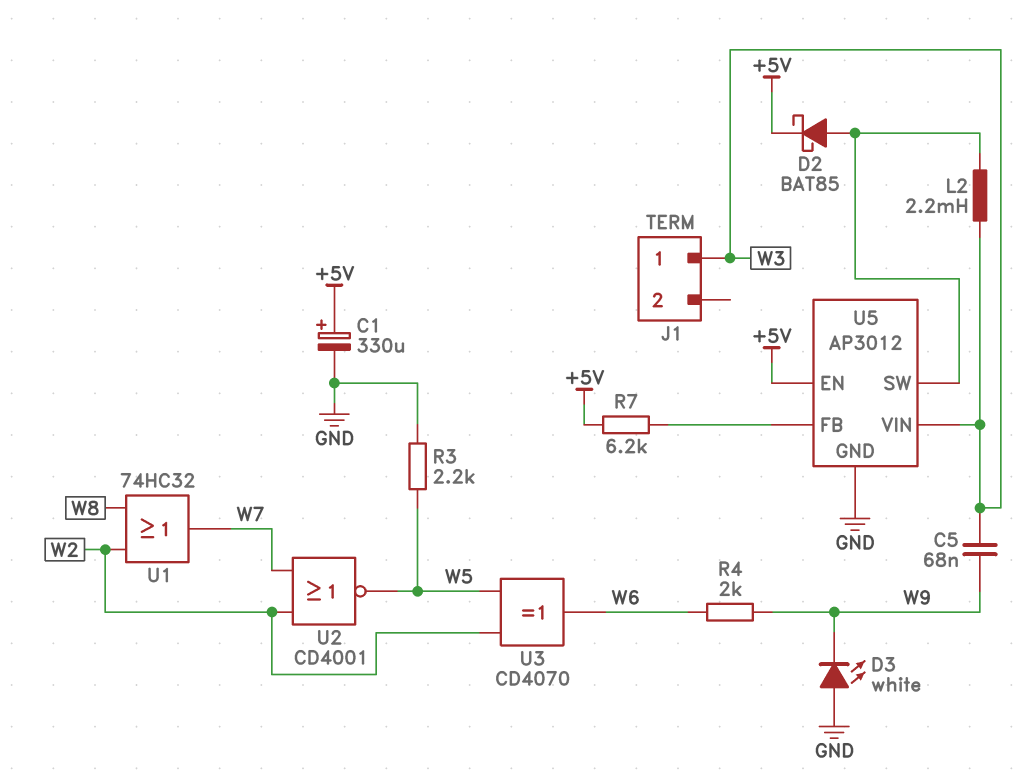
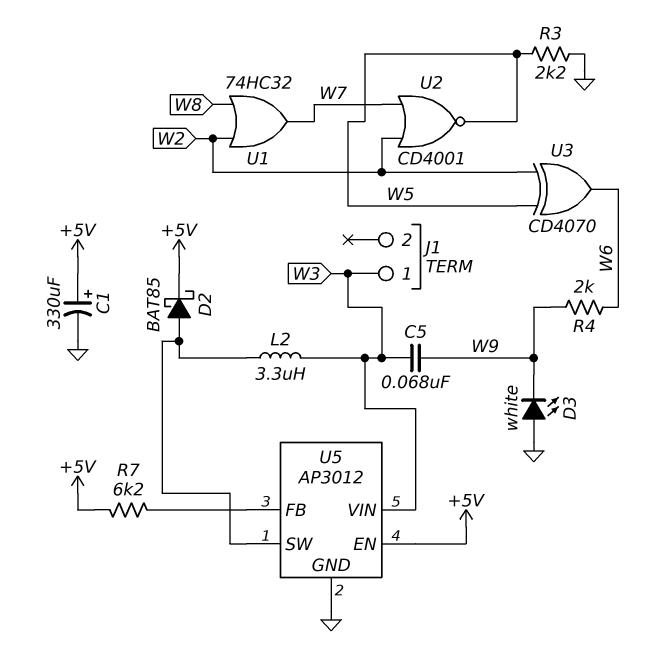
L2: 2.2mH (U5/SW, W3) -> 3.3uH (U5/SW, W3)

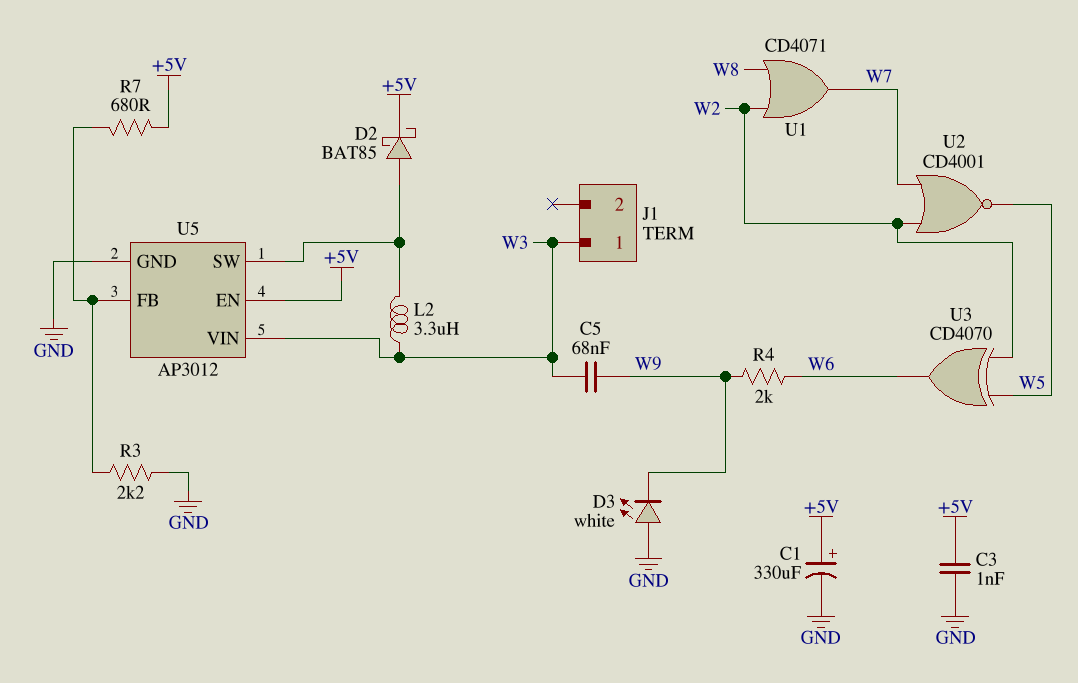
C3: none -> 1nF (+5V, GND)
R3: 2.2k (GND, W5) -> 2.2k (GND, U5/FB)
R7: 6.2k (+5V, U5/FB) -> 680 (+5V, U5/FB)
U1: OR 74HC32 (in W2, in W8, out W7) -> OR CD4071 (in W2, in W8, out W7)

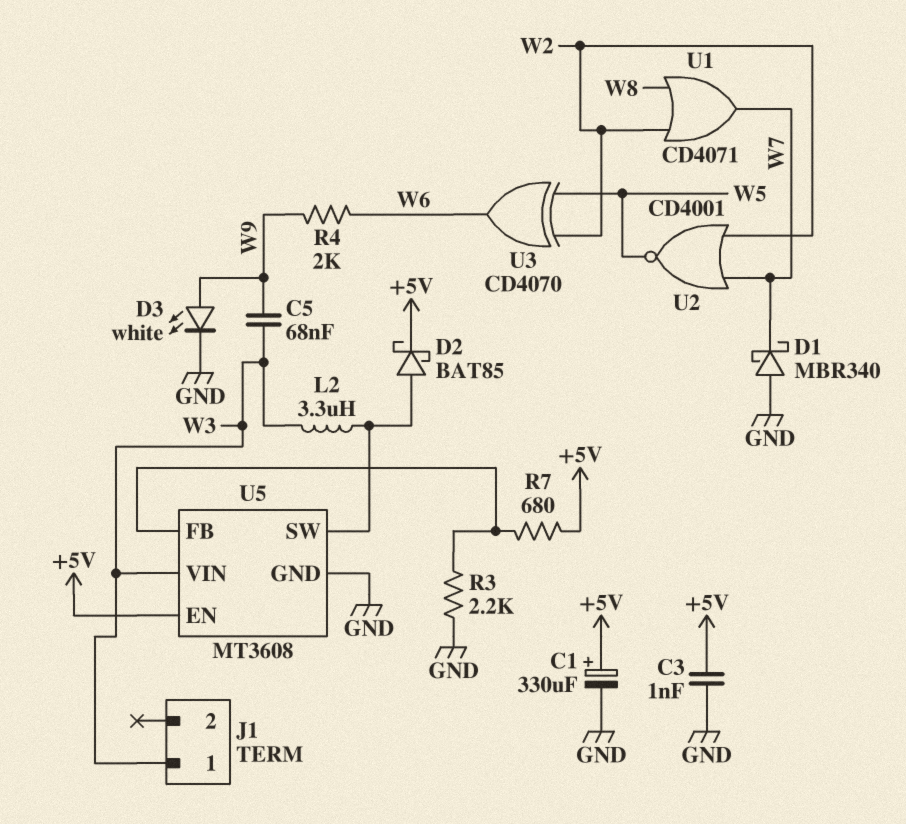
D1: none -> schottky MBR340 (A GND, K W7)
D3: LED white (A GND, K W9) -> LED white (A W9, K GND)
U5: AP3012 -> MT3608

